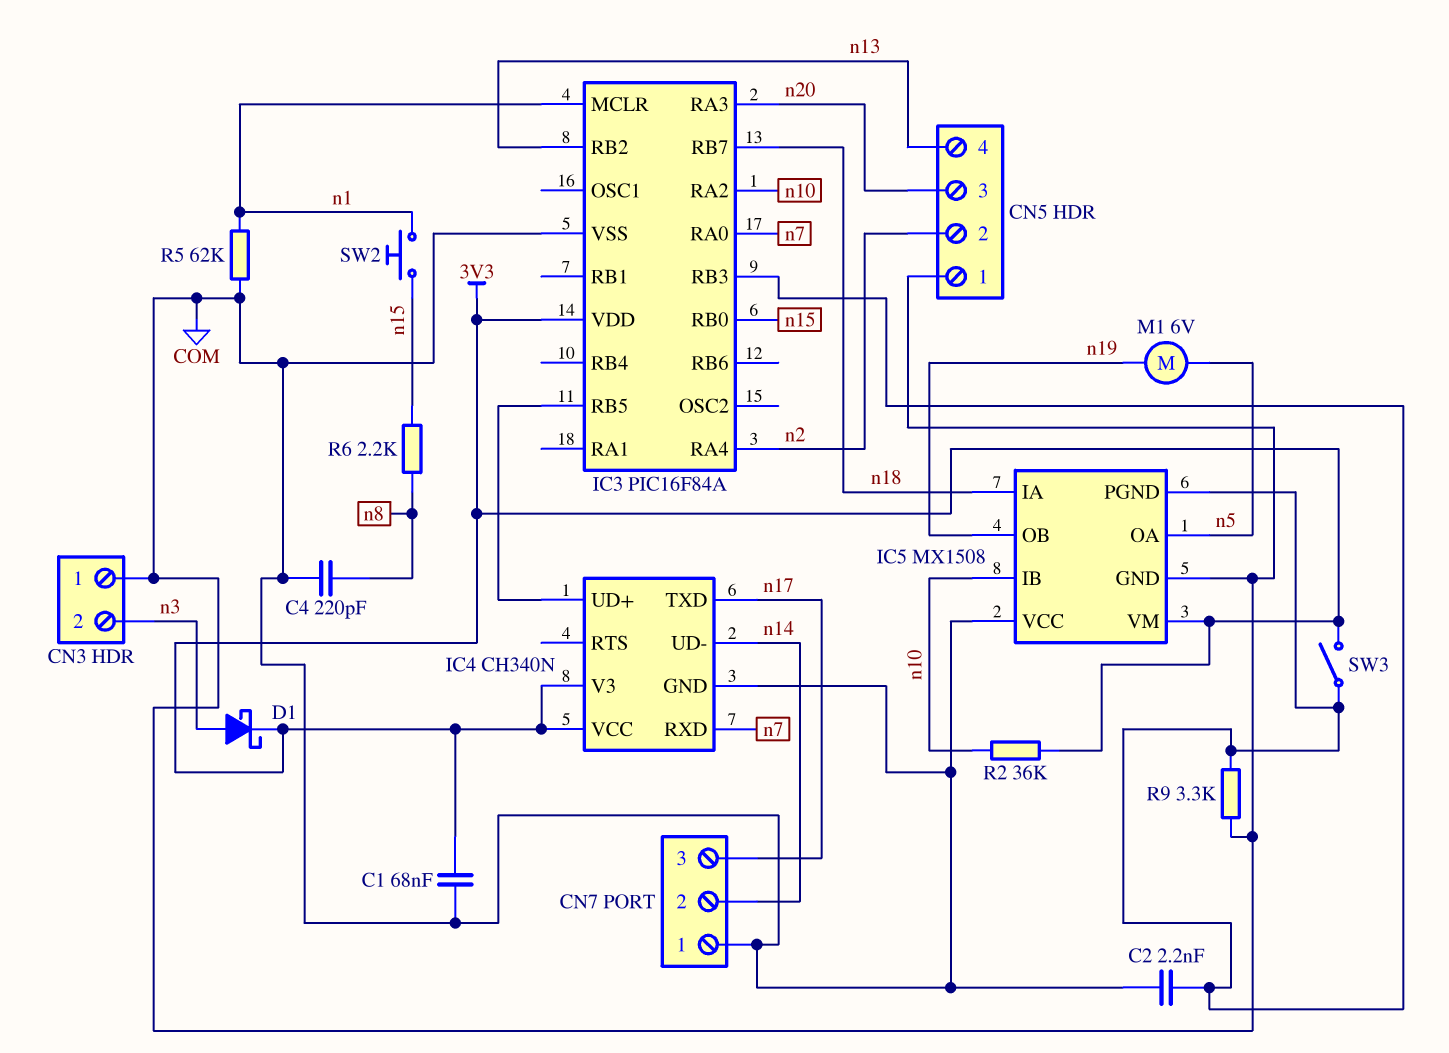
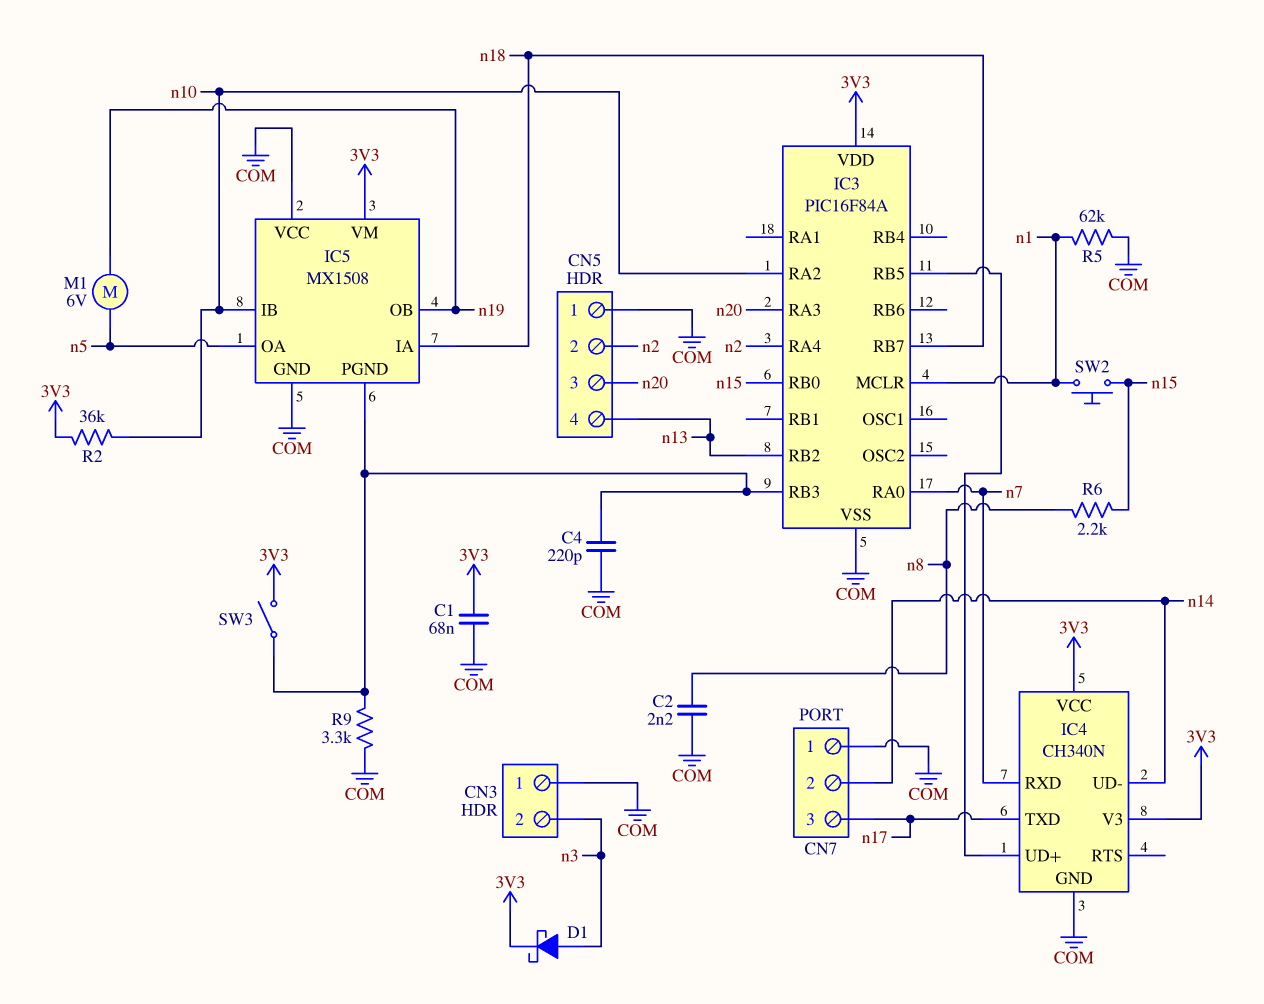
C2: 2.2nF (COM, IC3/RB3) -> 2.2nF (COM, n8)
C4: 220pF (COM, n8) -> 220pF (COM, IC3/RB3)

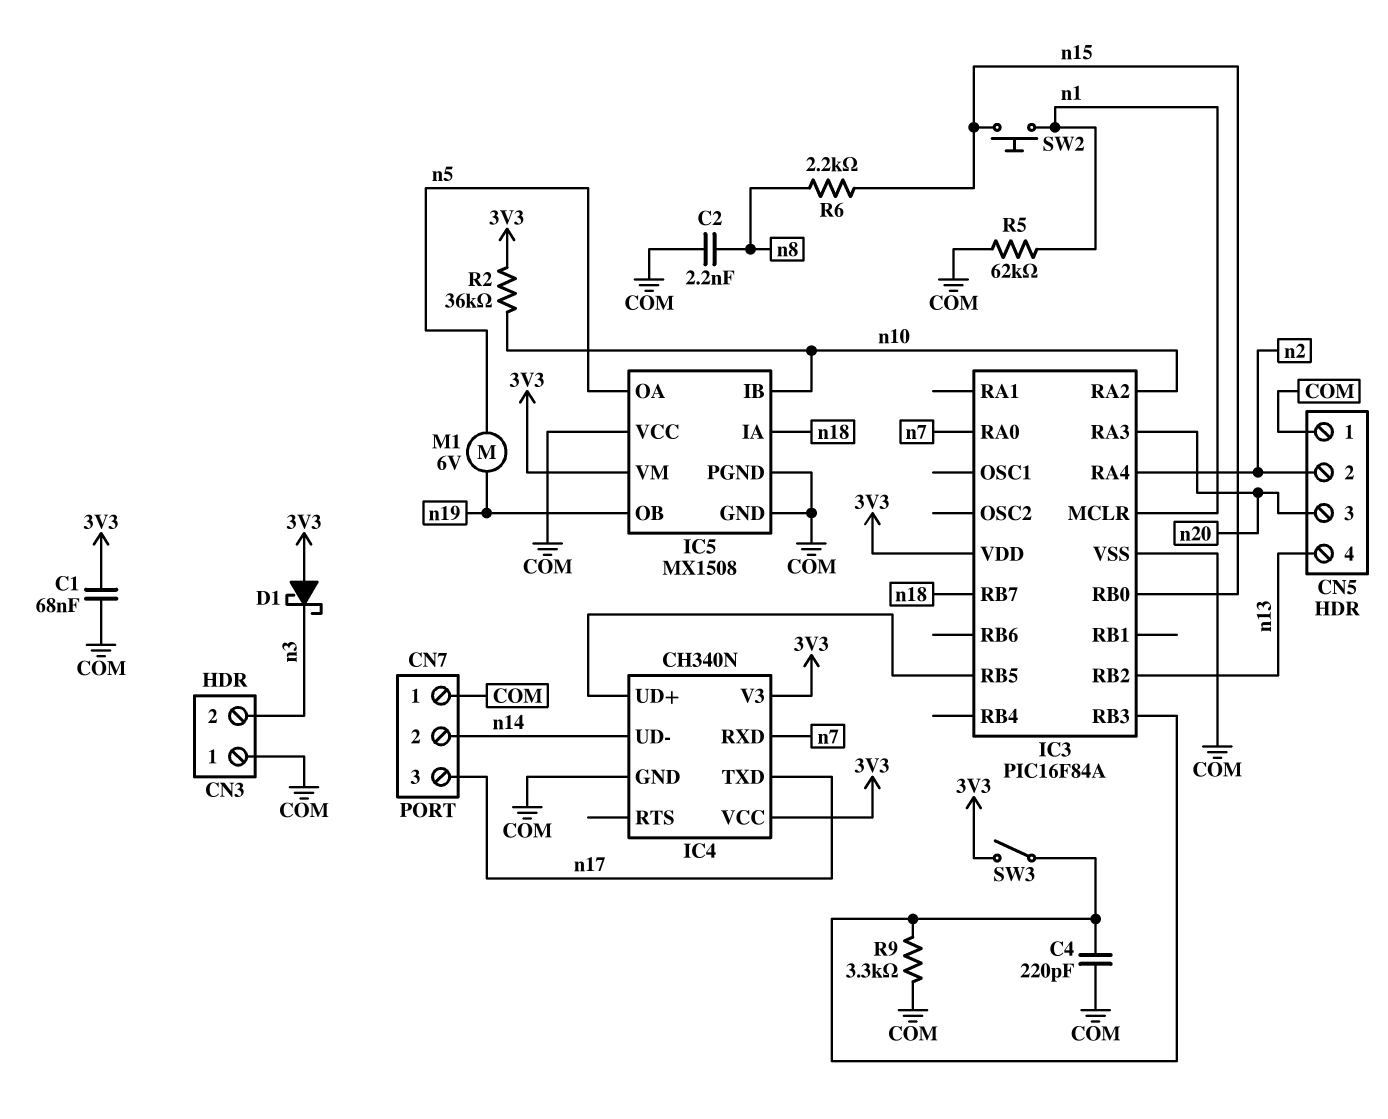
D1: schottky (A n3, K 3V3) -> schottky (A 3V3, K n3)
IC5 pin PGND: IC3/RB3 -> COM

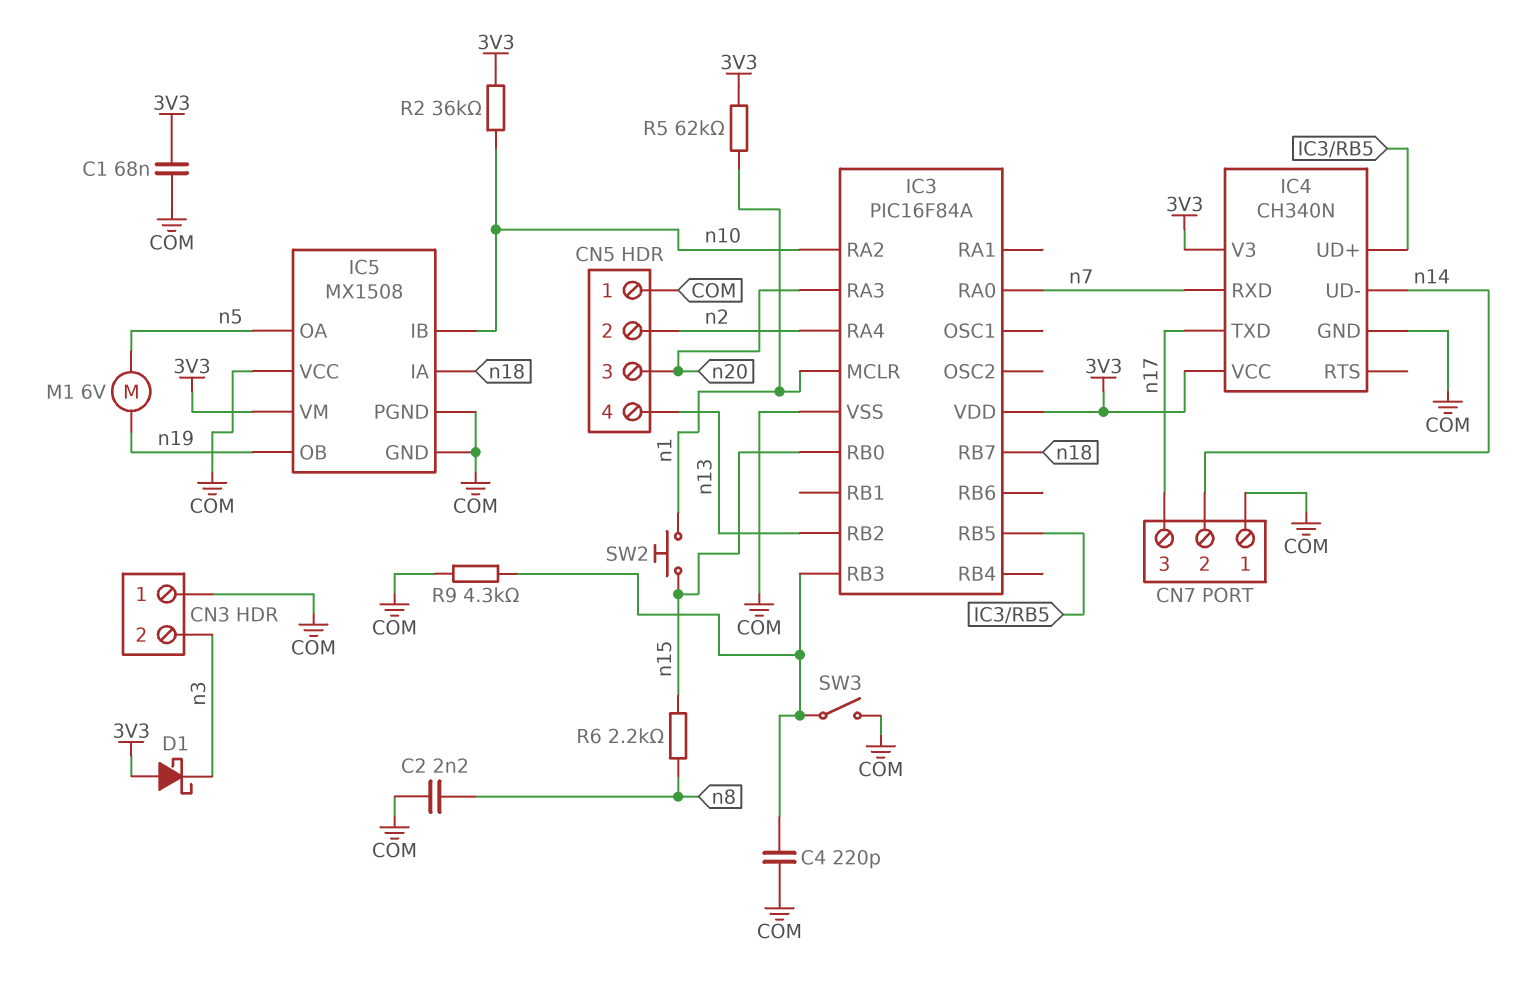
R5: 62k (COM, n1) -> 62k (3V3, n1)
R9: 3.3k (COM, IC3/RB3) -> 4.3k (COM, IC3/RB3)
SW3: switch (3V3, IC3/RB3) -> switch (COM, IC3/RB3)

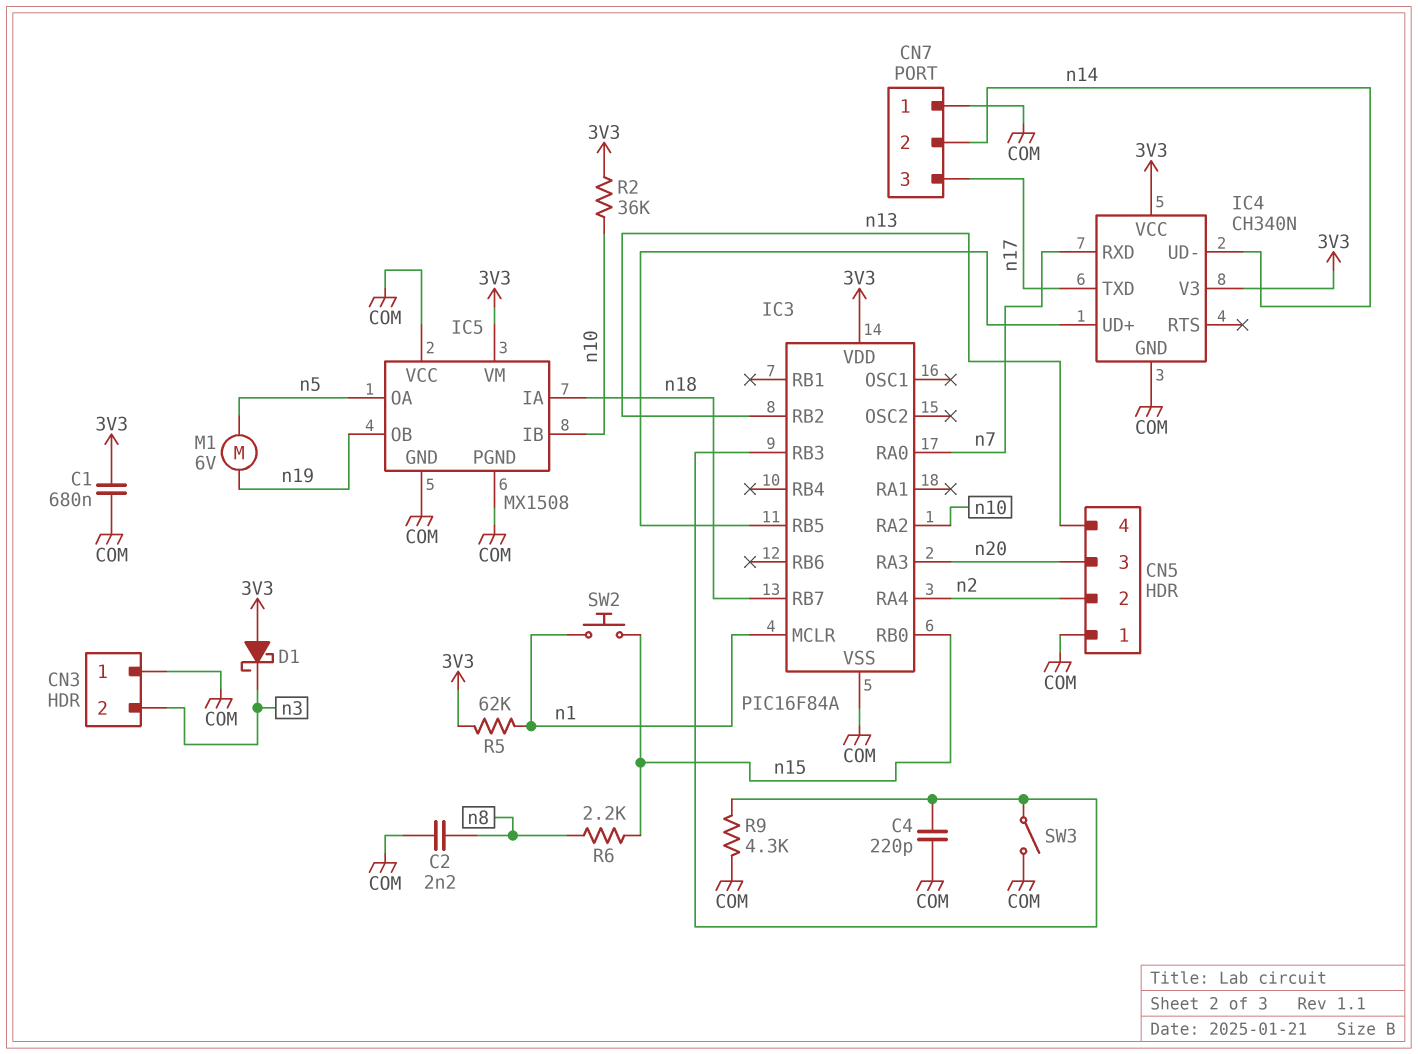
C1: 68nF (3V3, COM) -> 680nF (3V3, COM)

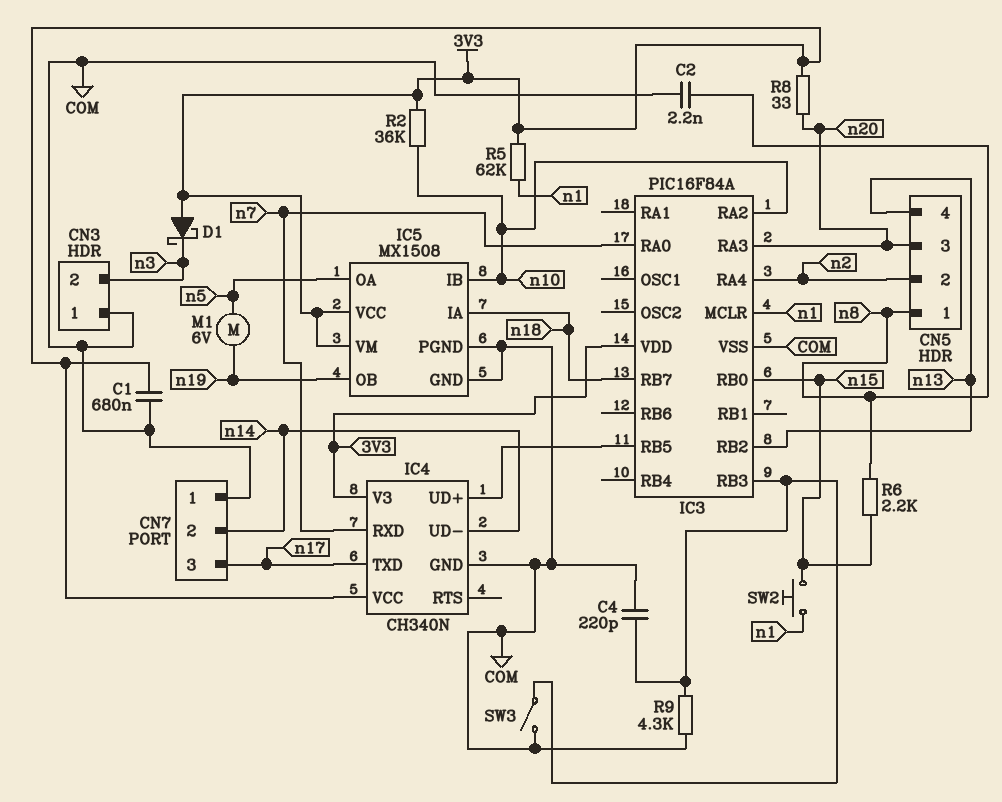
CN5 pin 1: COM -> n8
IC5 pin VCC: COM -> 3V3
R8: none -> 33 (3V3, n20)

